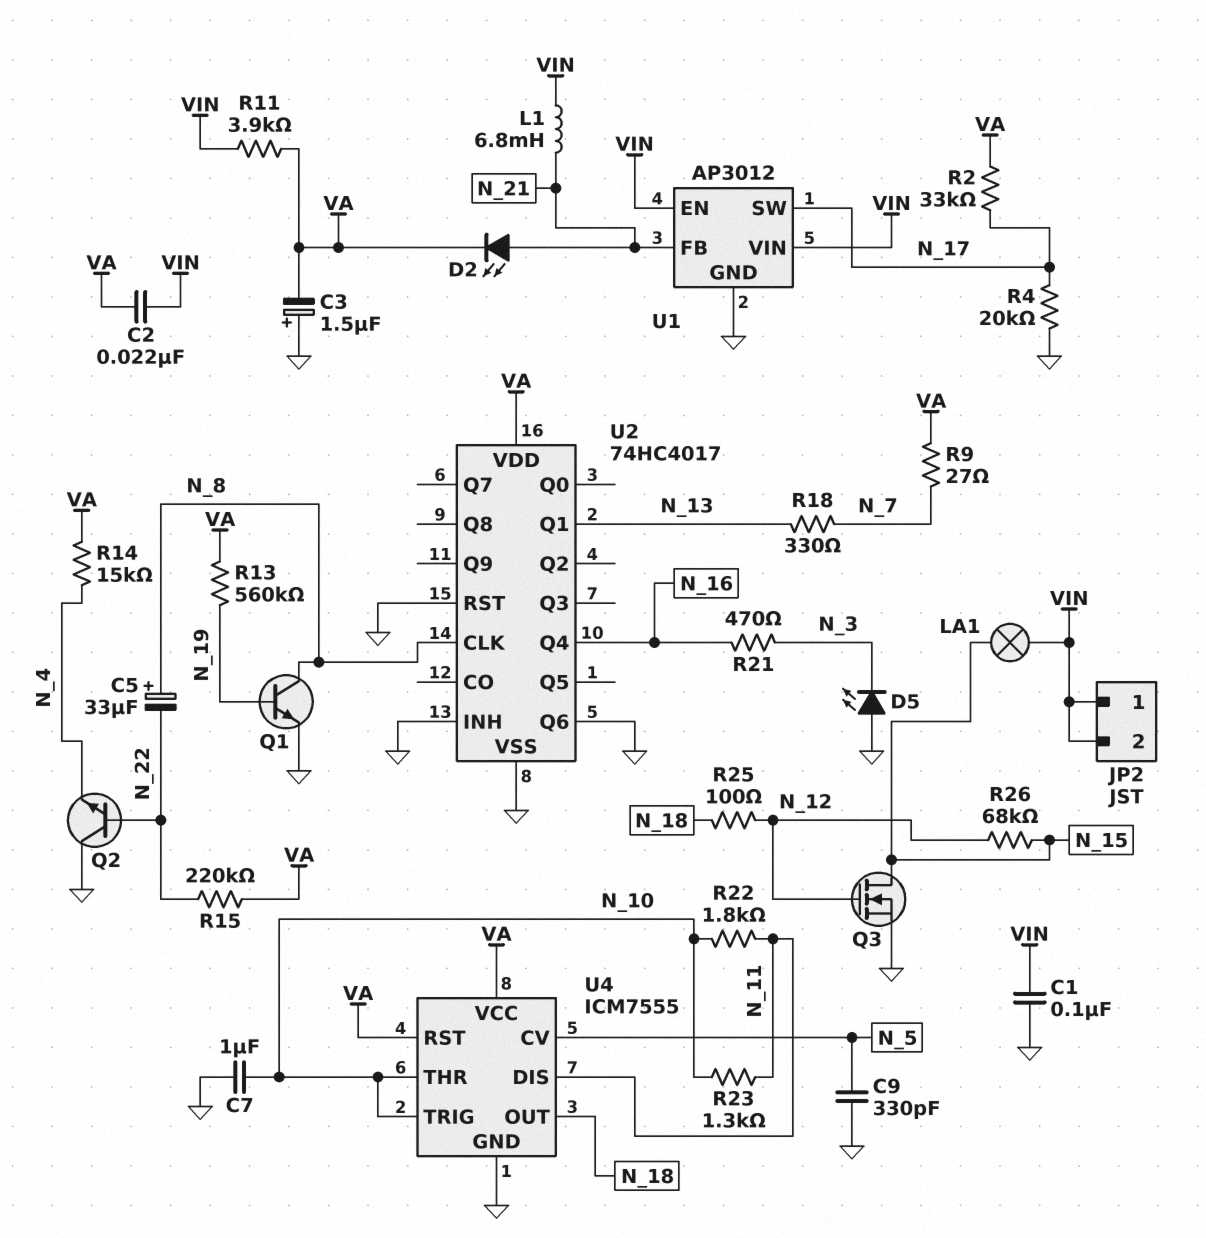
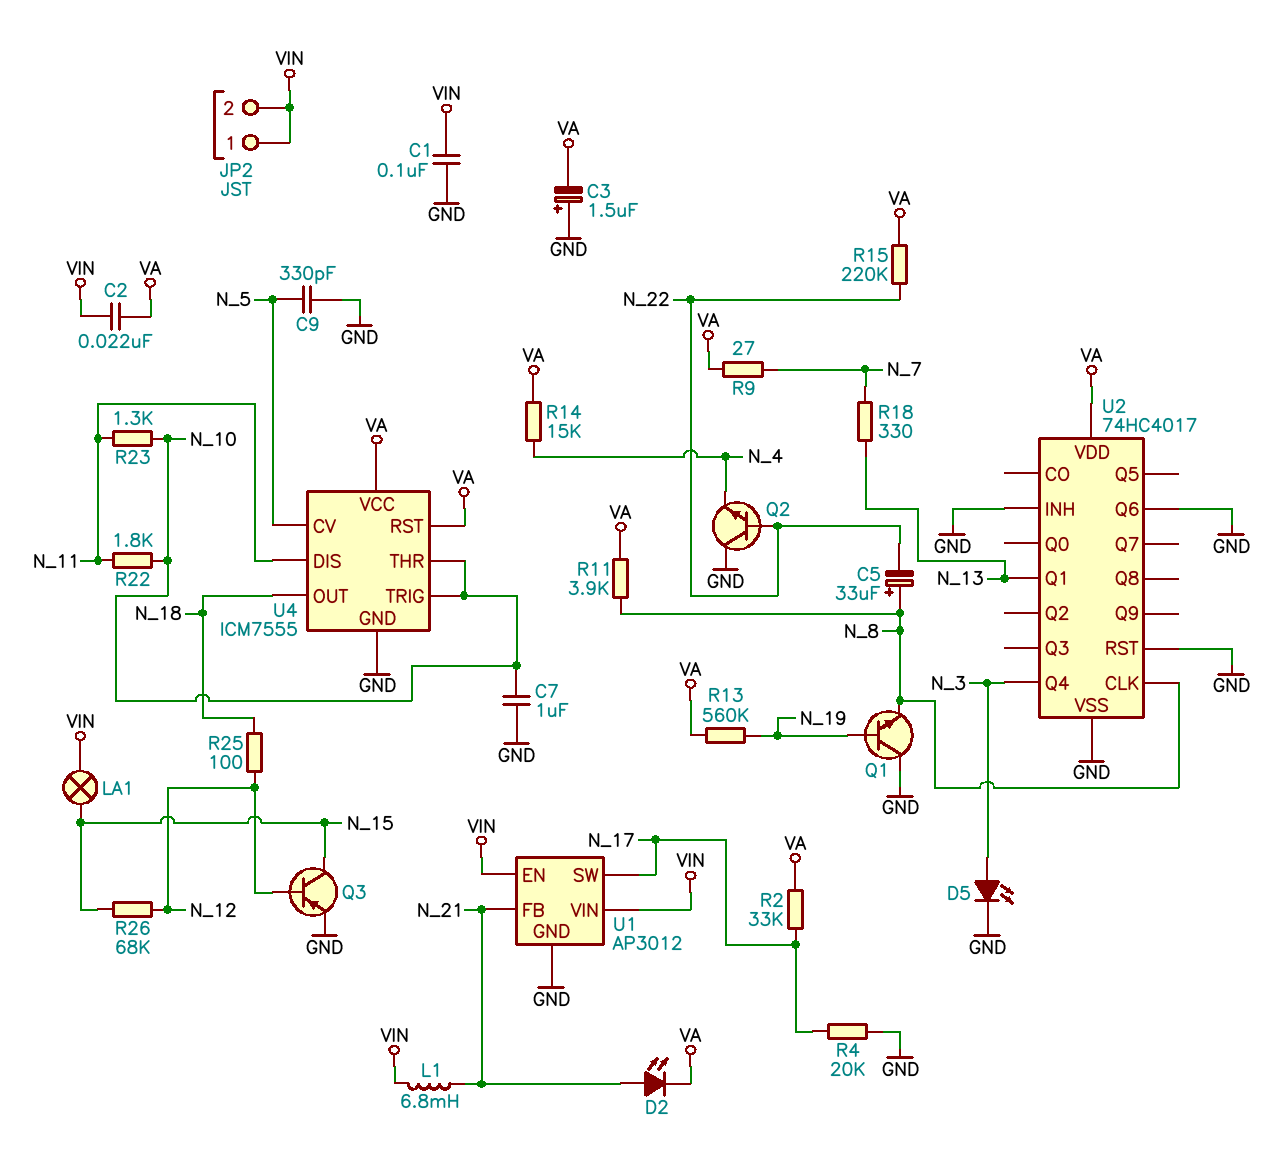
D5: LED (A GND, K N_3) -> LED (A N_3, K GND)
Q1: NPN (B N_19, C N_8, E GND) -> NPN (B N_19, C GND, E N_8)
Q3: NMOS (G N_12, D N_15, S GND) -> PNP (B N_12, C N_15, E GND)
R11: 3.9k (VA, VIN) -> 3.9k (N_8, VA)
R21: 470 (N_3, N_16) -> none
U2 pin Q4: N_16 -> N_3

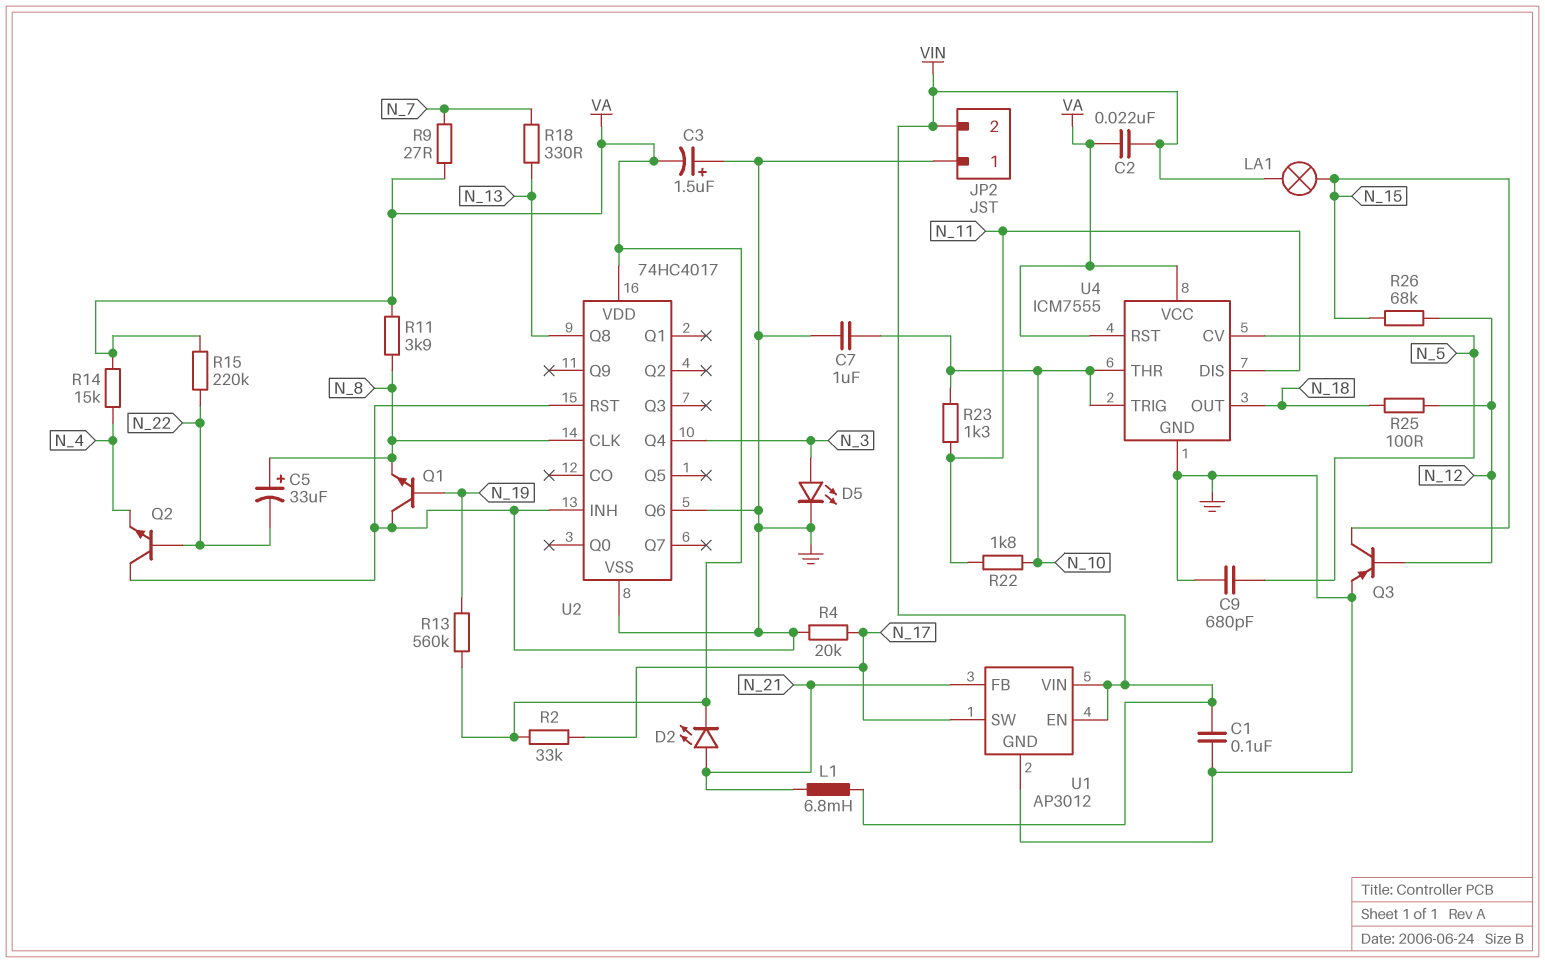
C9: 330pF (GND, N_5) -> 680pF (GND, N_5)
JP2 pin 1: VIN -> GND
U2 pin Q1: N_13 -> none
U2 pin Q8: none -> N_13

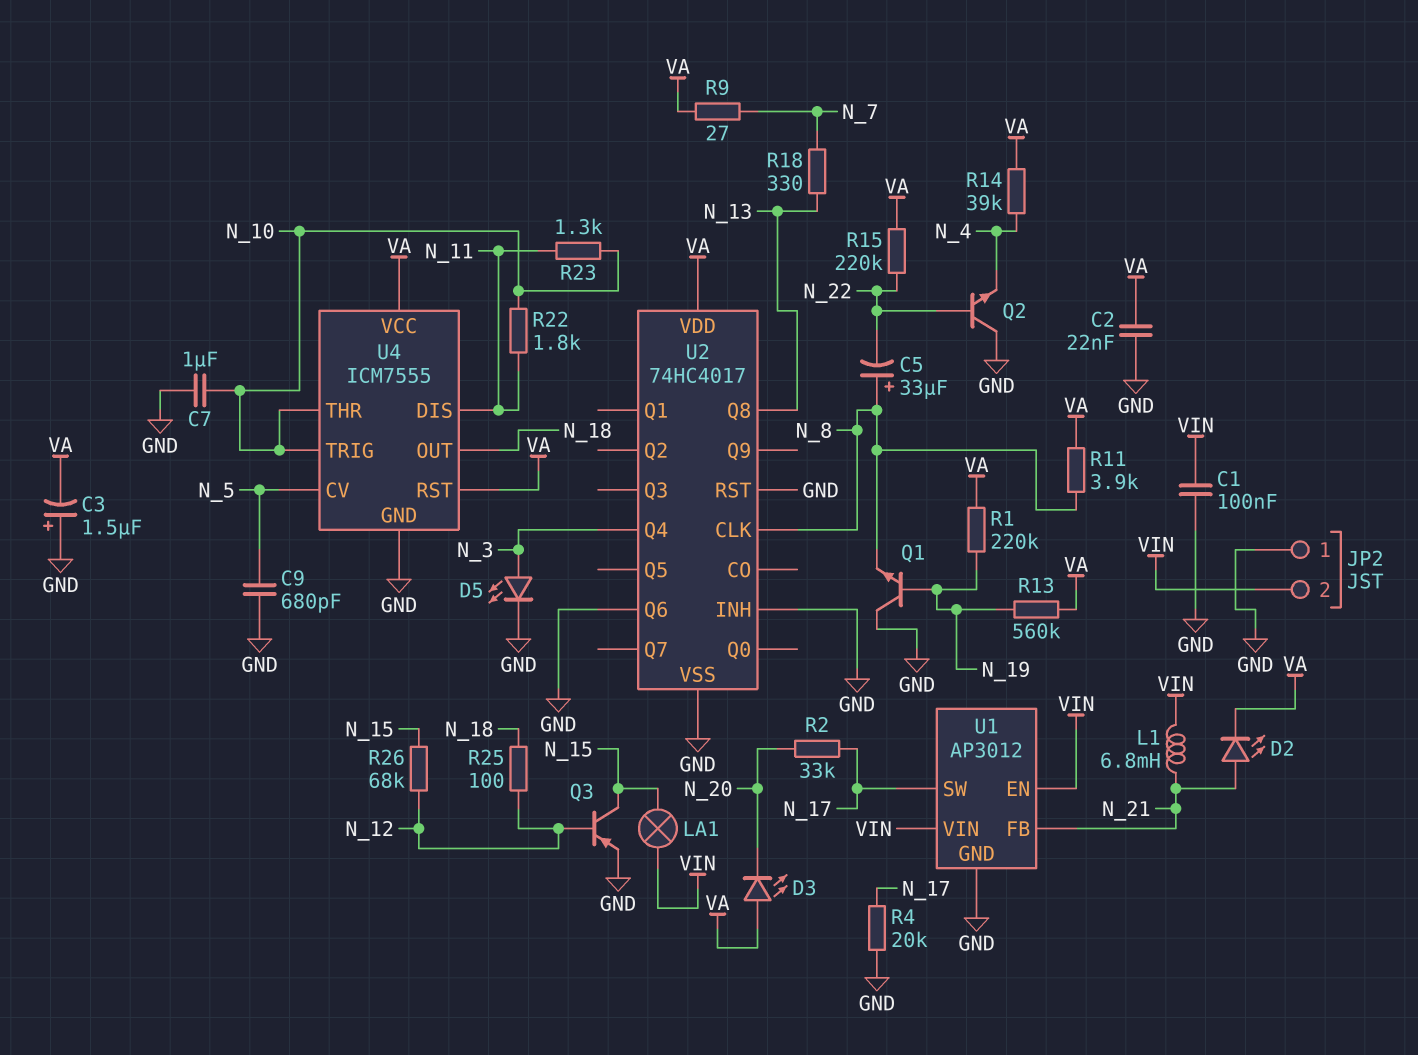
C2: 22nF (VA, VIN) -> 22nF (GND, VA)
D3: none -> LED (A VA, K N_20)
R1: none -> 220k (N_19, VA)
R2: 33k (N_17, VA) -> 33k (N_17, N_20)
R14: 15k (N_4, VA) -> 39k (N_4, VA)

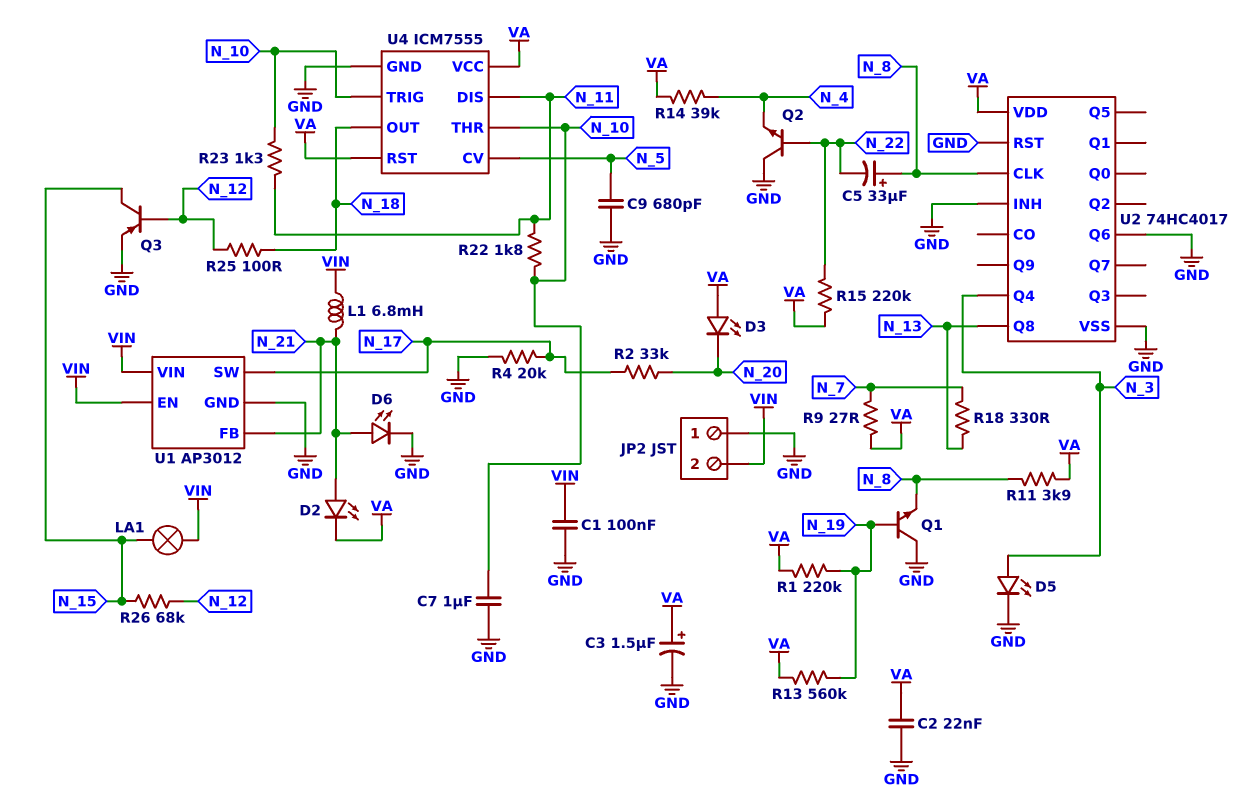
C3: 1.5uF (plus GND, minus VA) -> 1.5uF (plus VA, minus GND)
D6: none -> LED (A N_21, K GND)

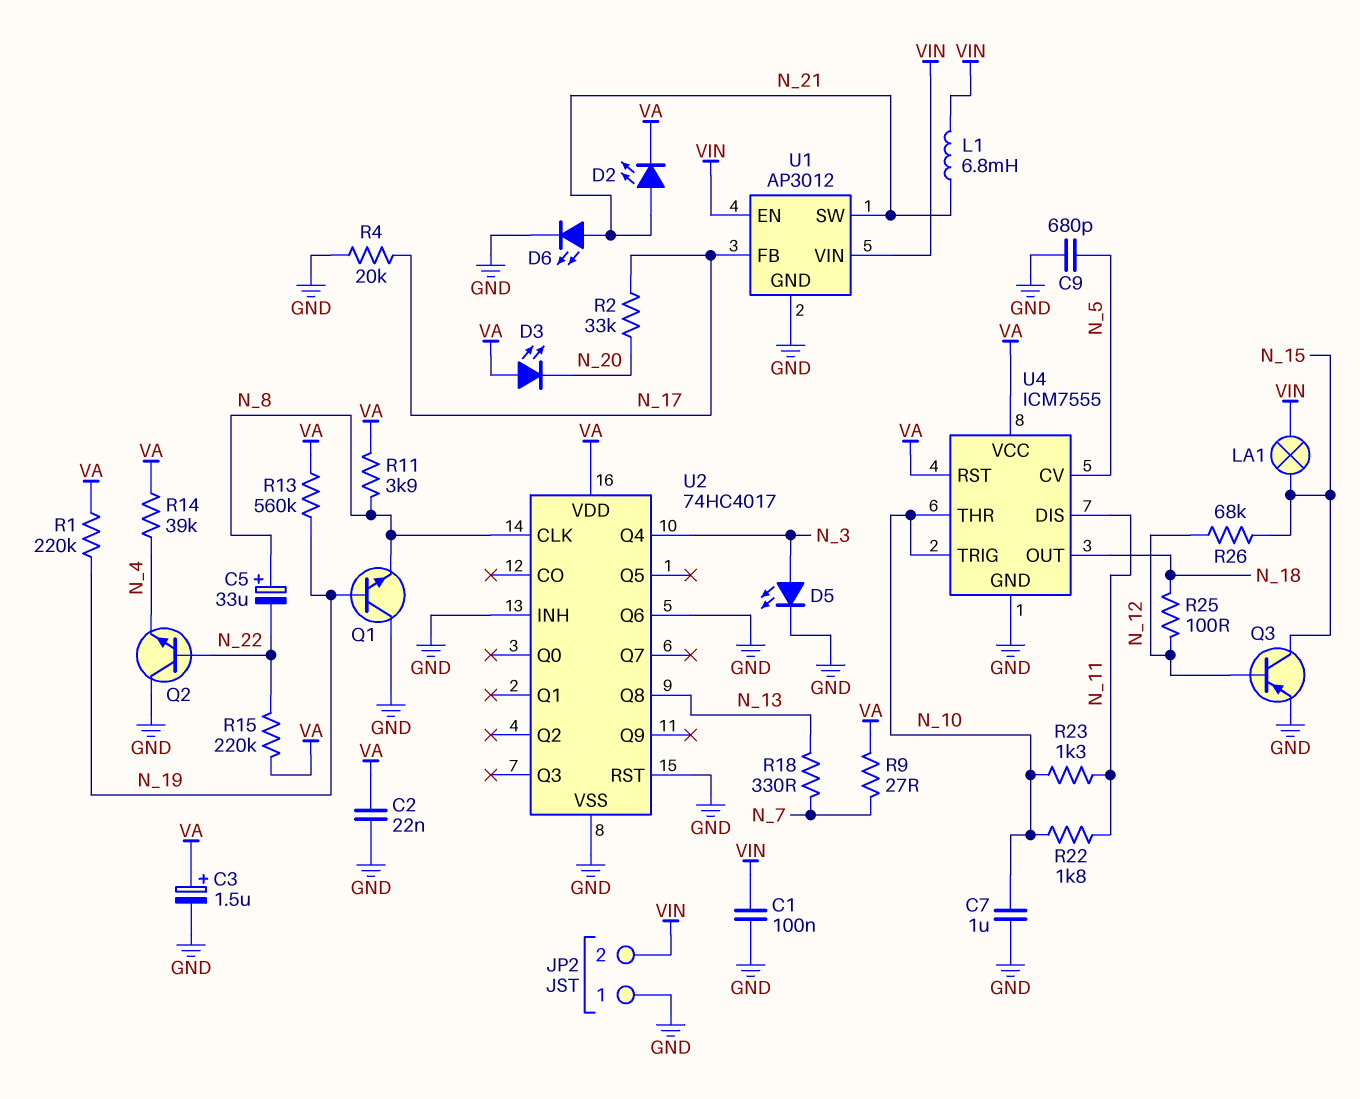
U1 pin FB: N_21 -> N_17
U1 pin SW: N_17 -> N_21

